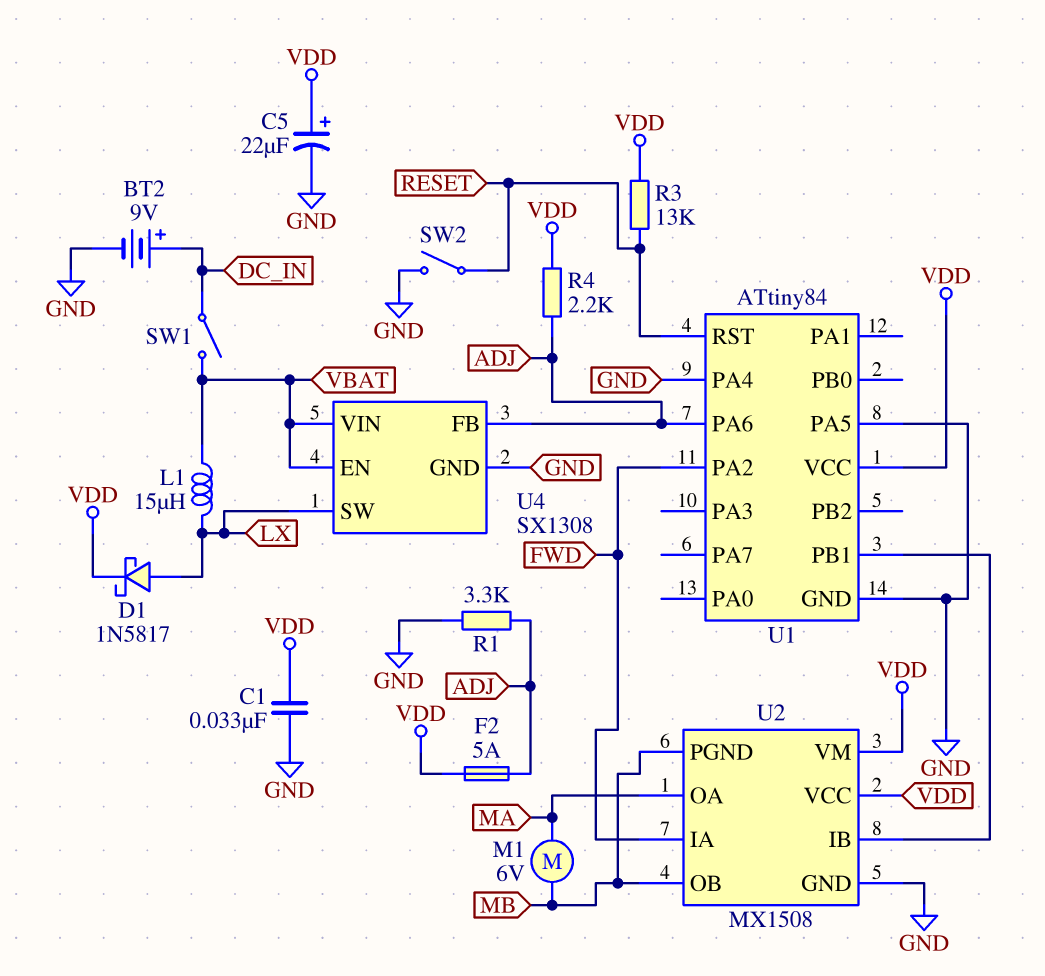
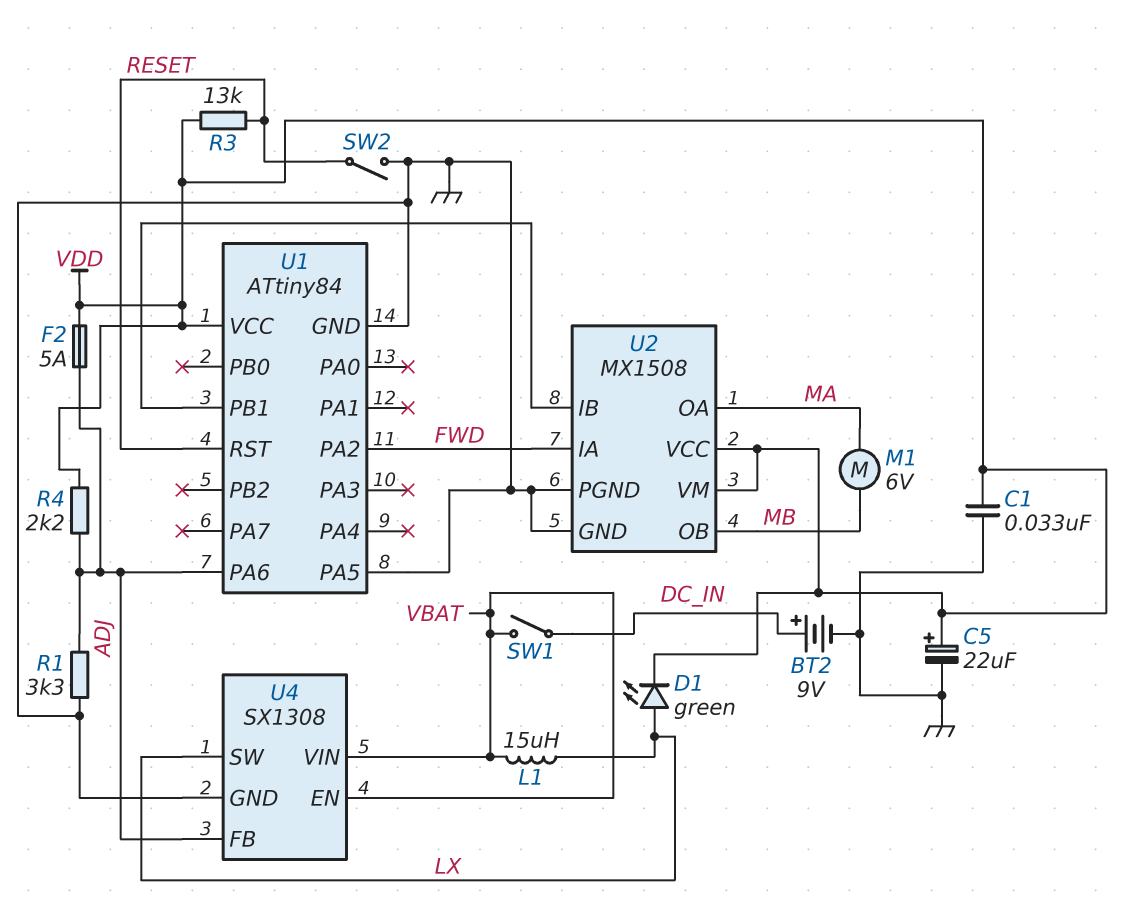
D1: schottky 1N5817 (A LX, K VDD) -> LED green (A LX, K VDD)
U1 pin PA4: GND -> none
U2 pin PGND: MB -> GND

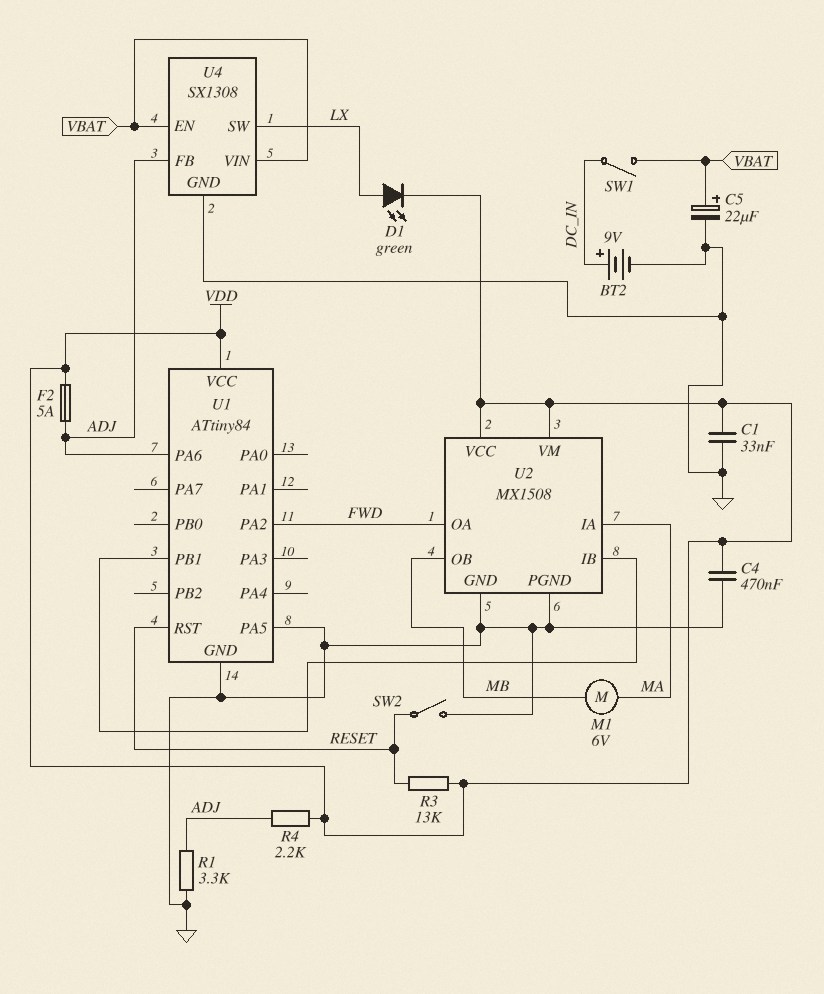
C4: none -> 470nF (GND, VDD)
C5: 22uF (plus VDD, minus GND) -> 22uF (plus VBAT, minus GND)
L1: 15uH (LX, VBAT) -> none
U2 pin IA: FWD -> MA
U2 pin OA: MA -> FWD

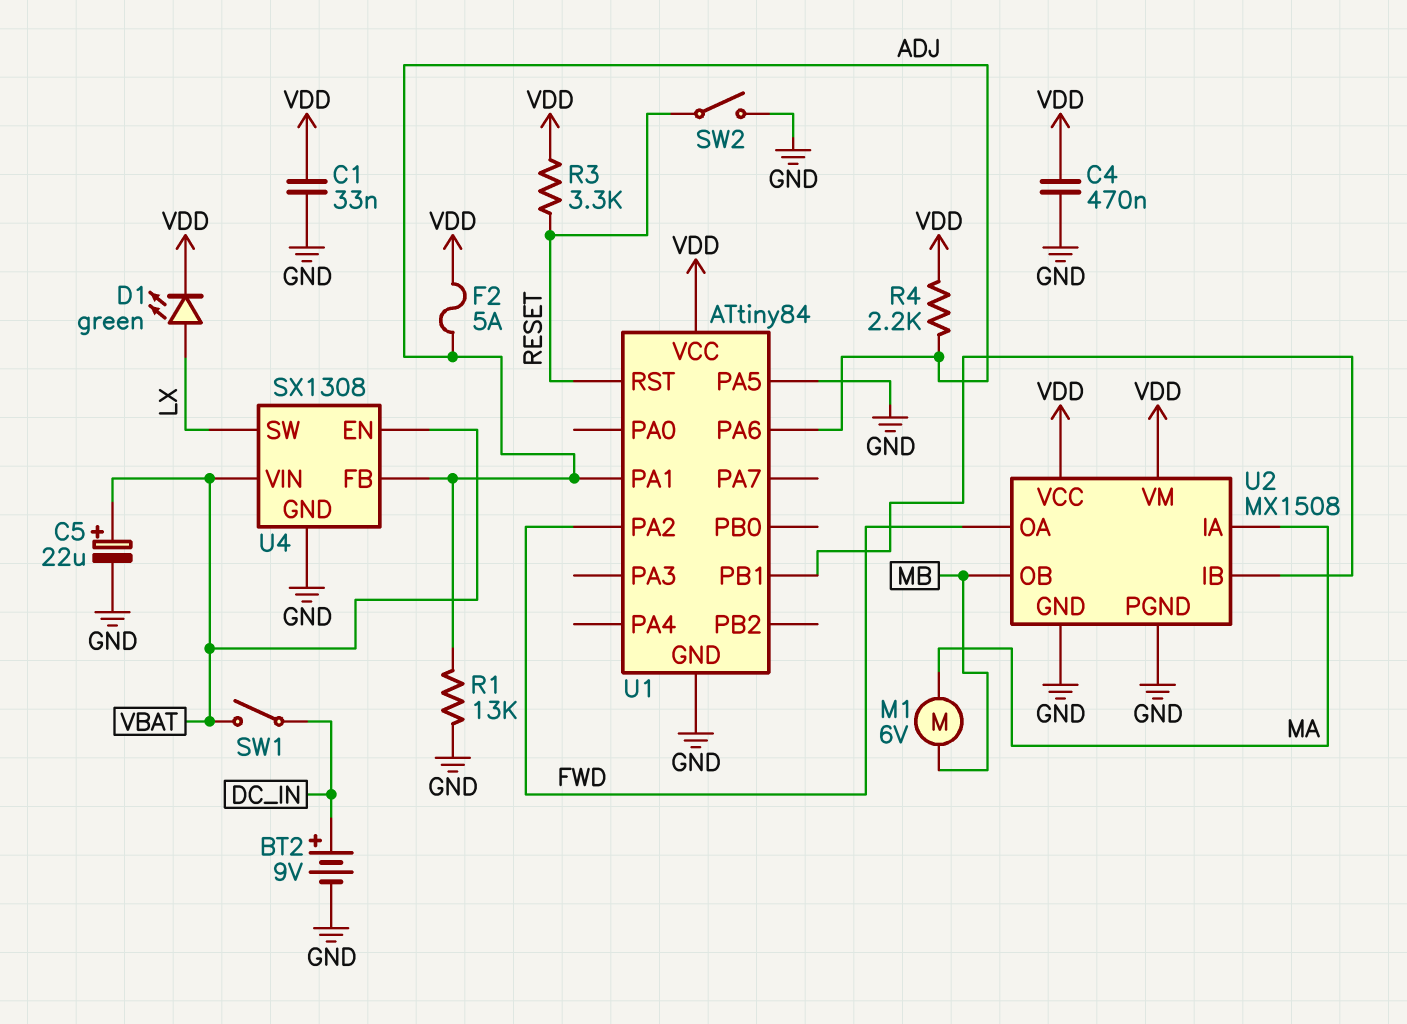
R1: 3.3k (ADJ, GND) -> 13k (ADJ, GND)
R3: 13k (RESET, VDD) -> 3.3k (RESET, VDD)
U1 pin PA1: none -> ADJ

